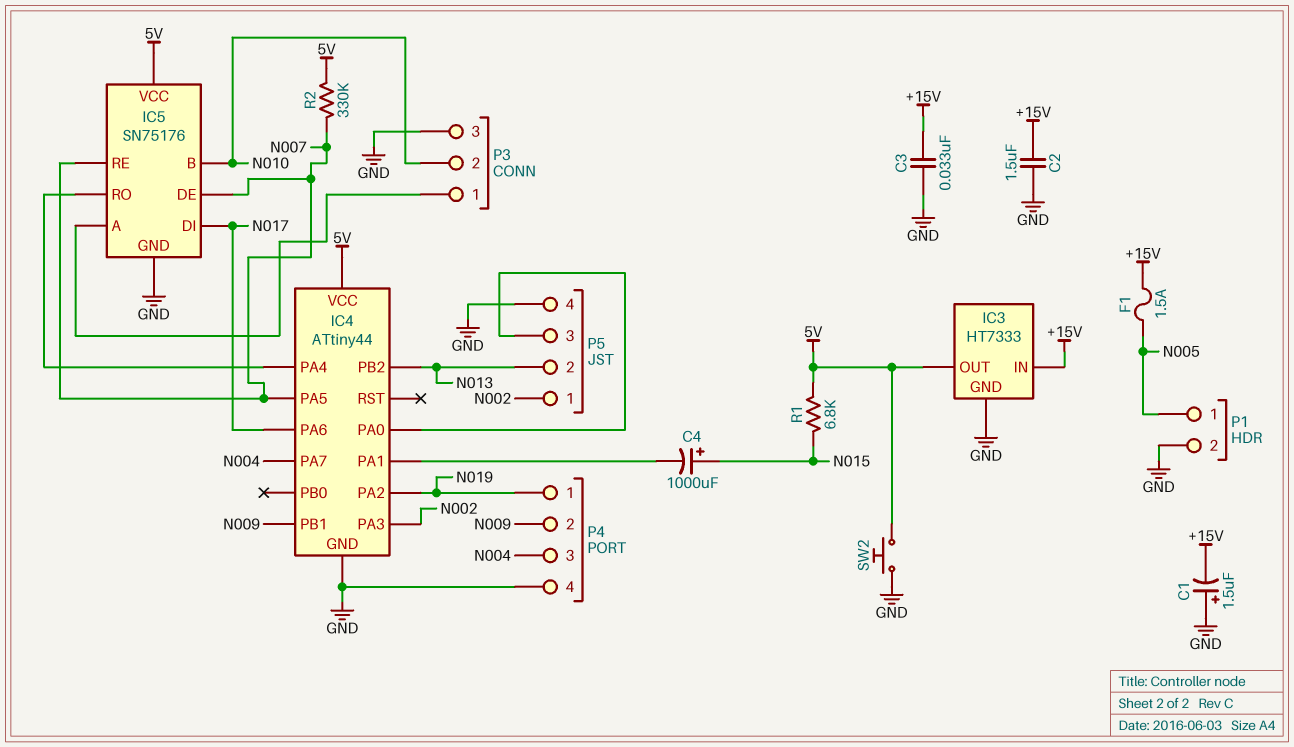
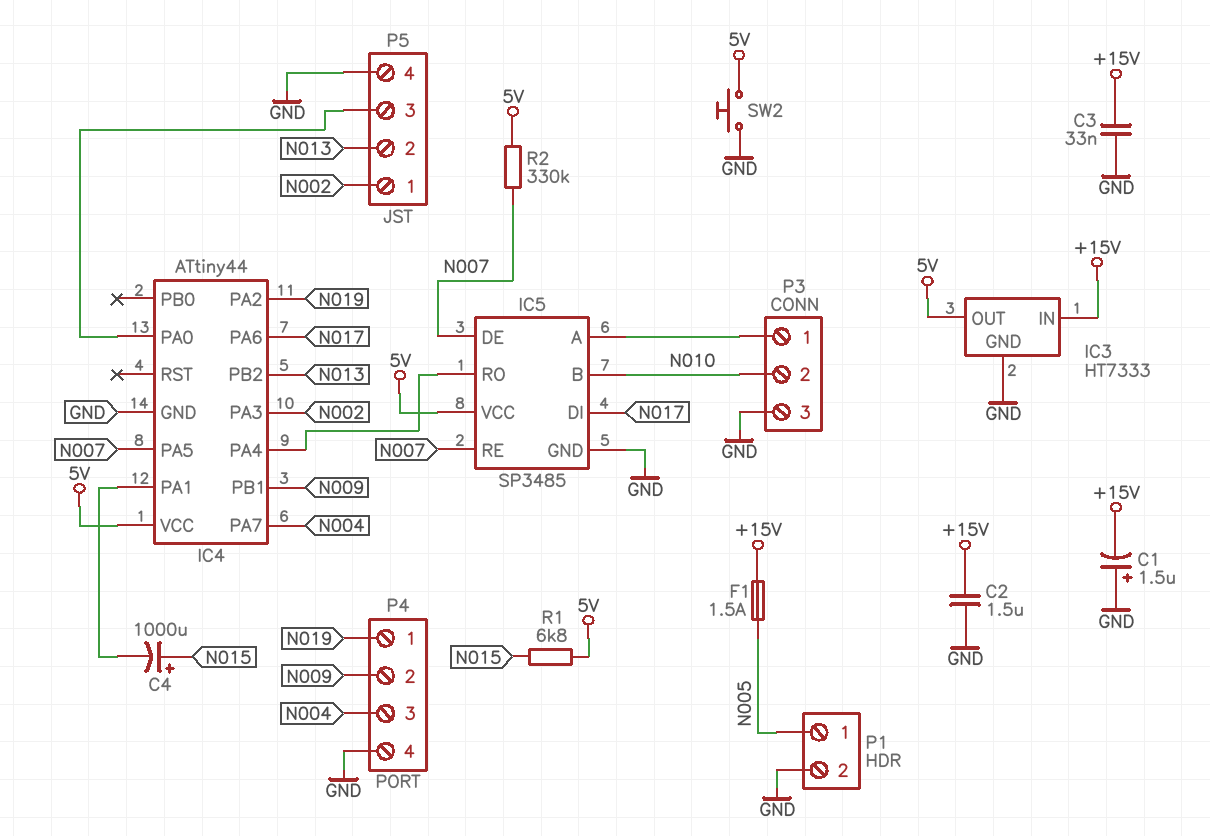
IC5: SN75176 -> SP3485

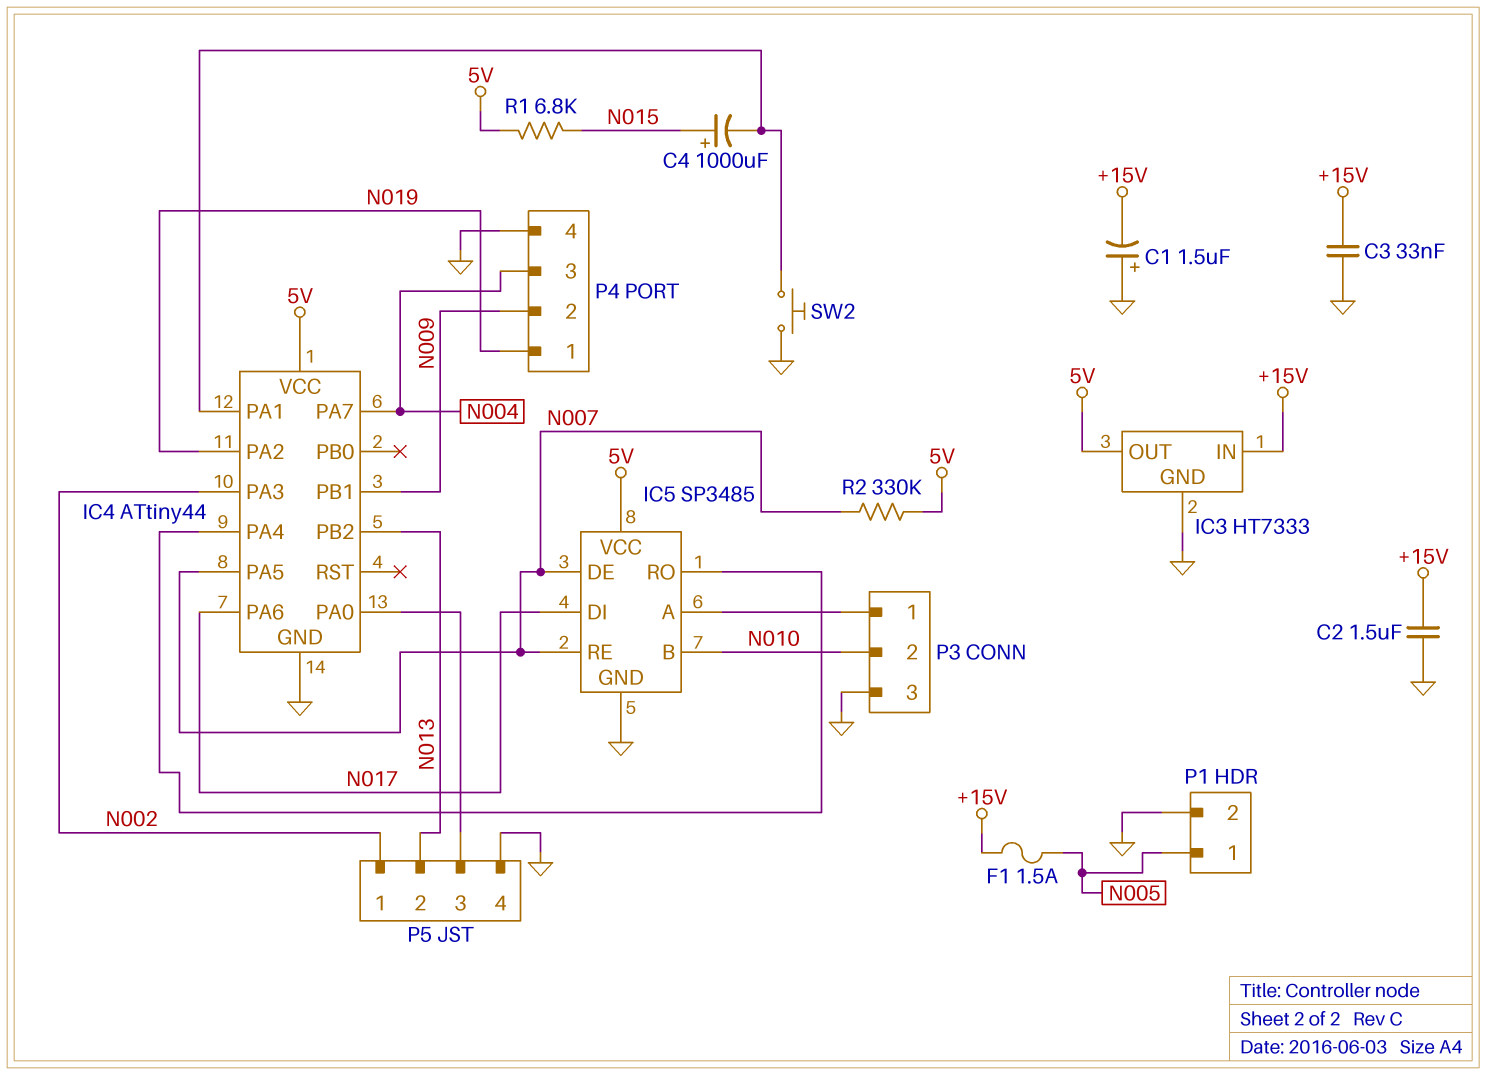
SW2: button (5V, GND) -> button (GND, IC4/PA1)

